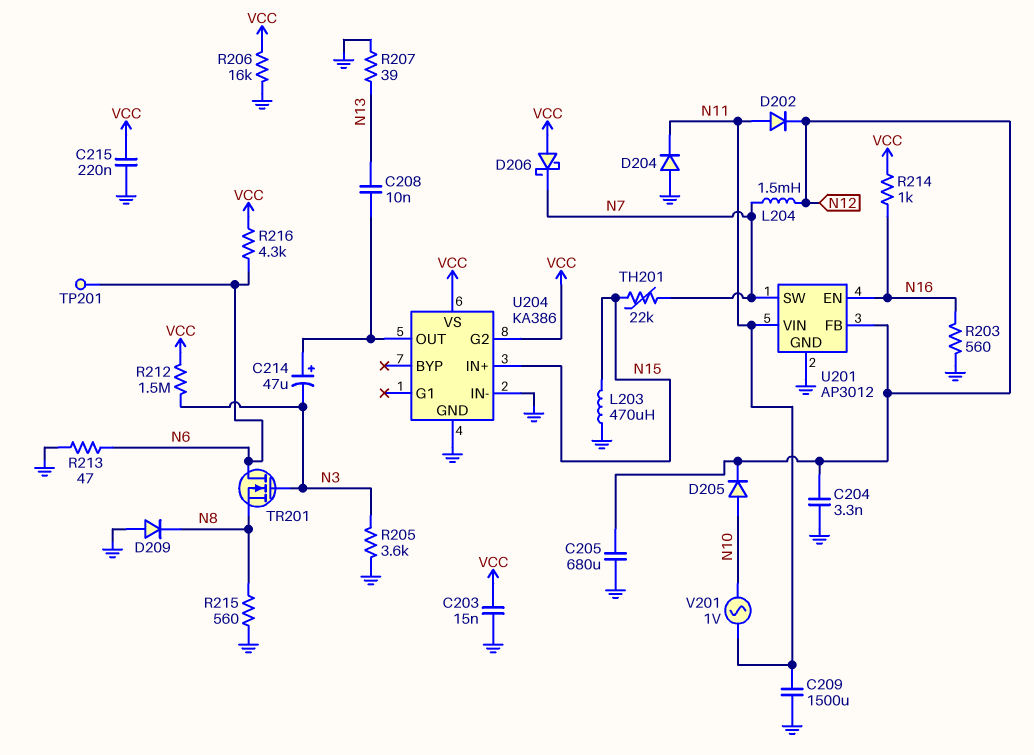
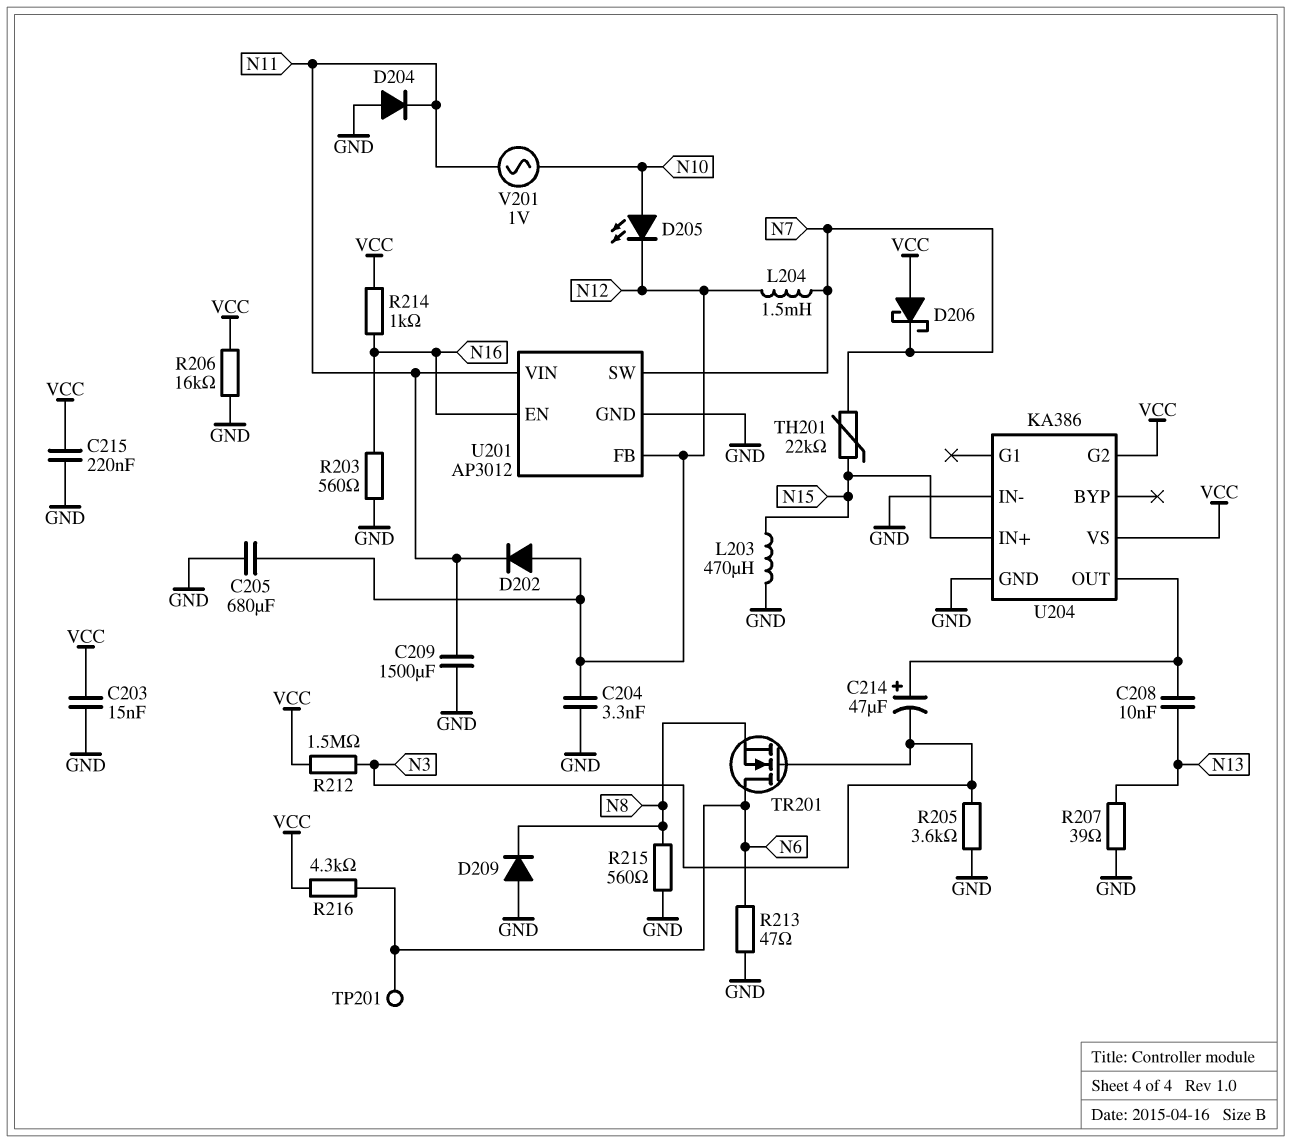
D202: diode (A N11, K N12) -> diode (A N12, K N11)
D205: diode (A N10, K N12) -> LED (A N10, K N12)

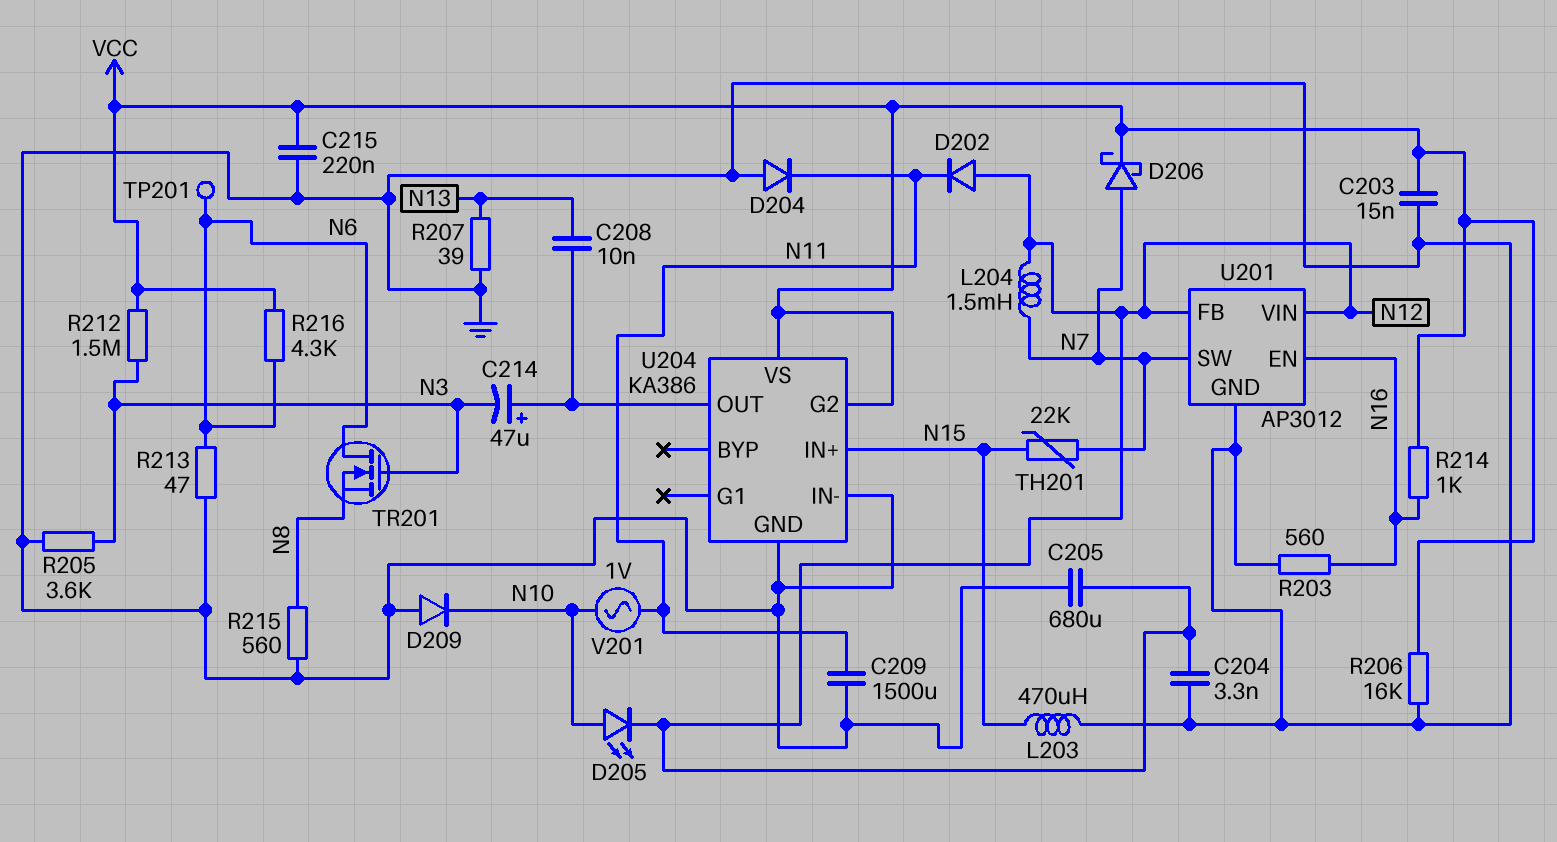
D206: schottky (A VCC, K N7) -> schottky (A N7, K VCC)
D209: diode (A GND, K N8) -> diode (A GND, K N10)
U201 pin VIN: N11 -> N12

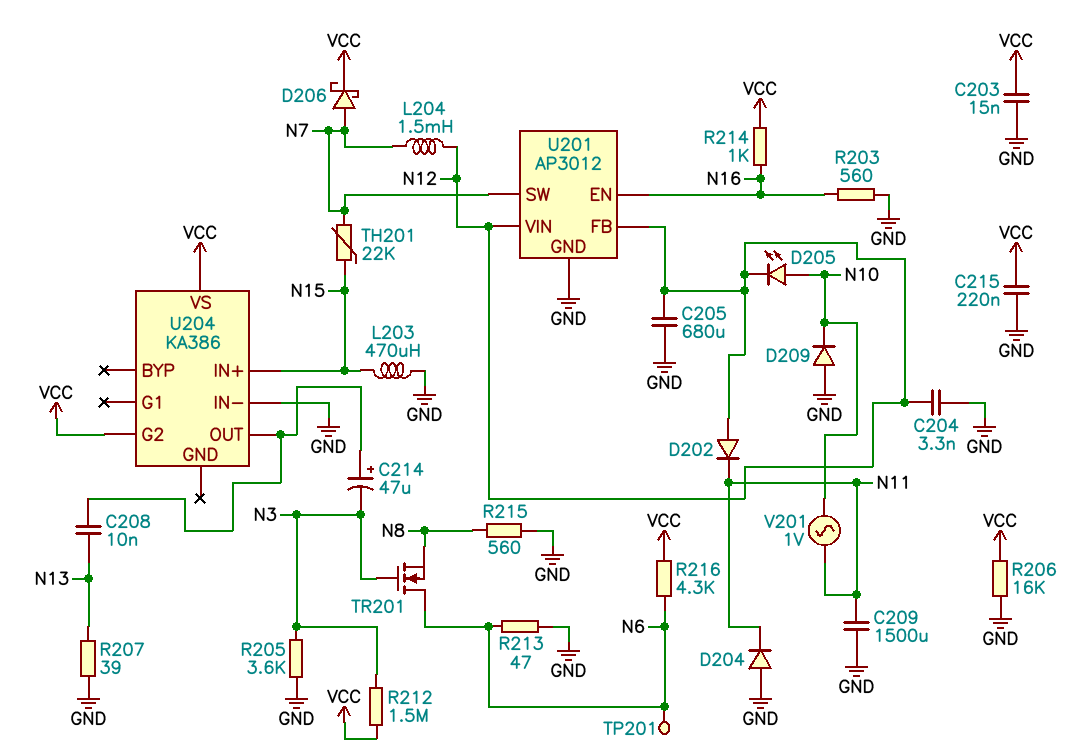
U204 pin GND: GND -> none

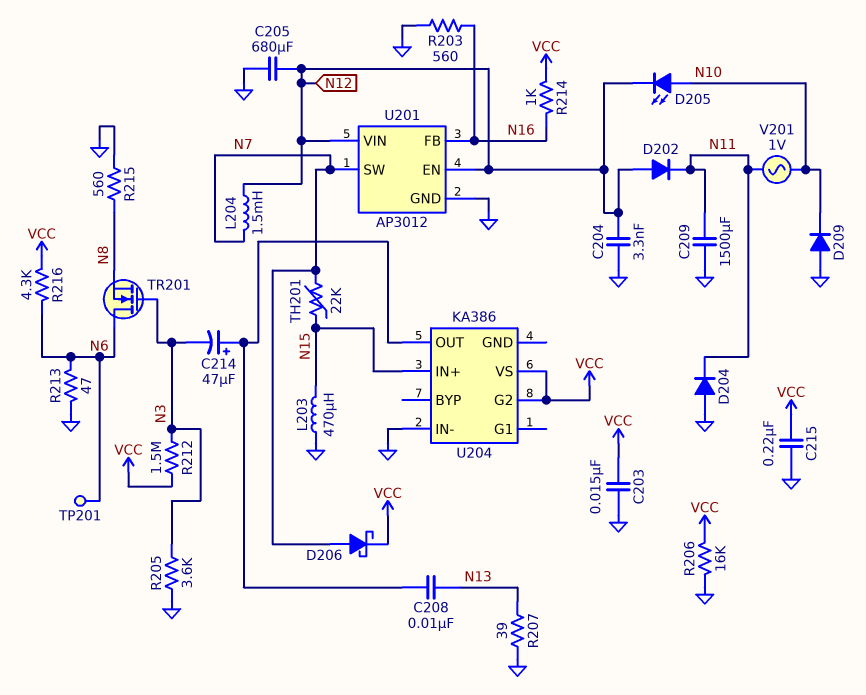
U201 pin EN: N16 -> N12
U201 pin FB: N12 -> N16

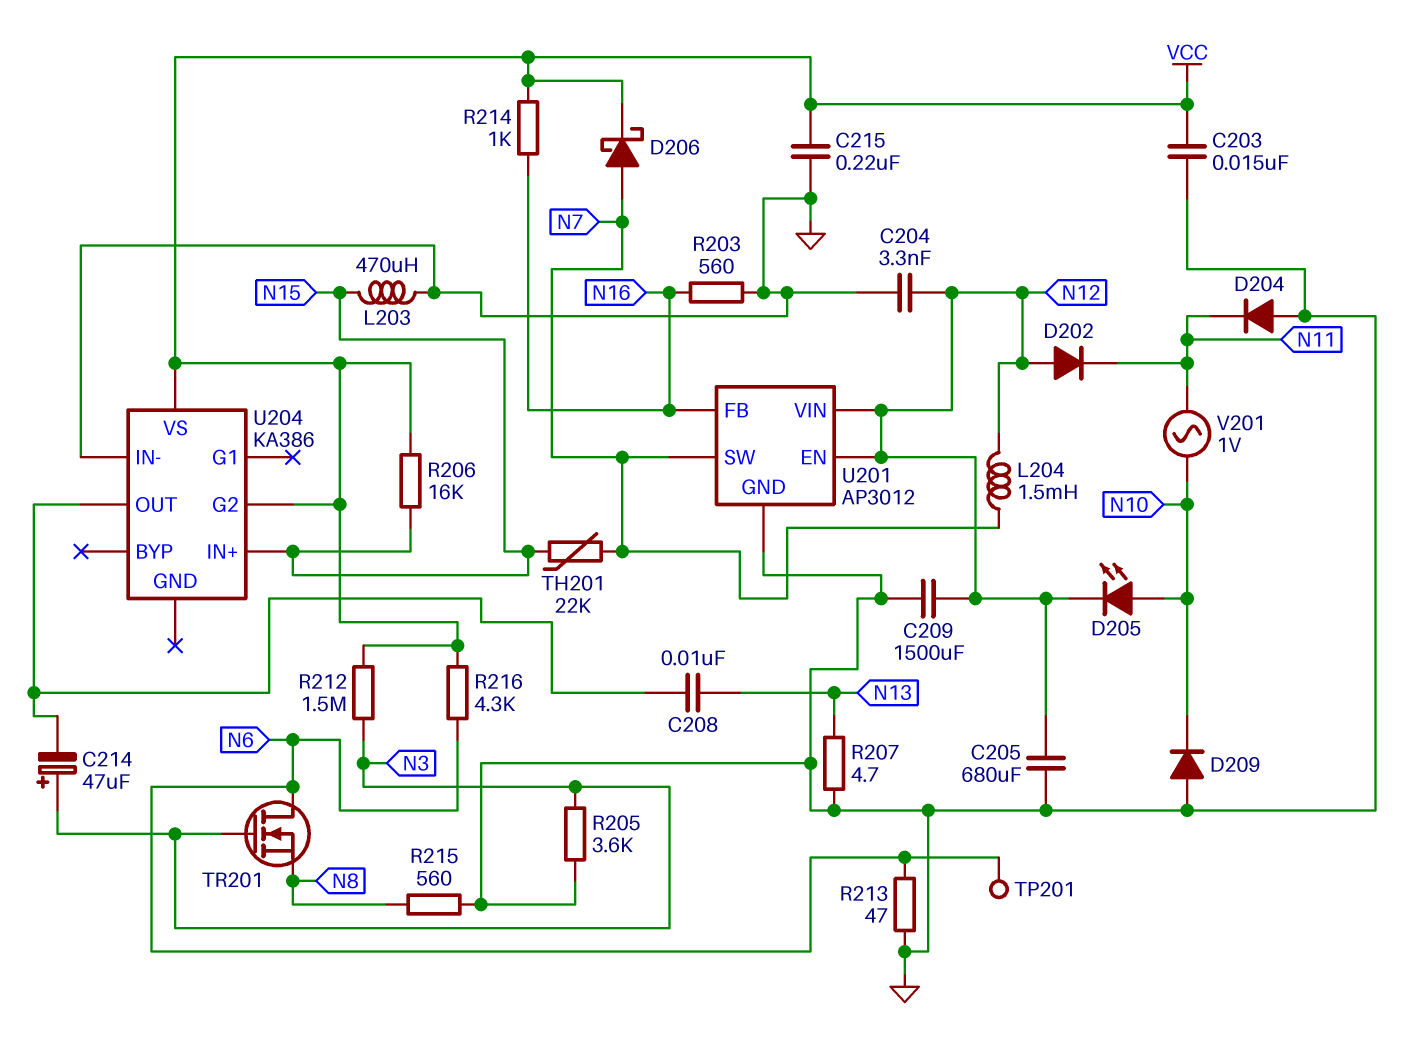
C209: 1500uF (GND, N11) -> 1500uF (GND, N12)
C214: 47uF (plus U204/OUT, minus N3) -> 47uF (plus N3, minus U204/OUT)
R206: 16k (GND, VCC) -> 16k (N15, VCC)
R207: 39 (GND, N13) -> 4.7 (GND, N13)

